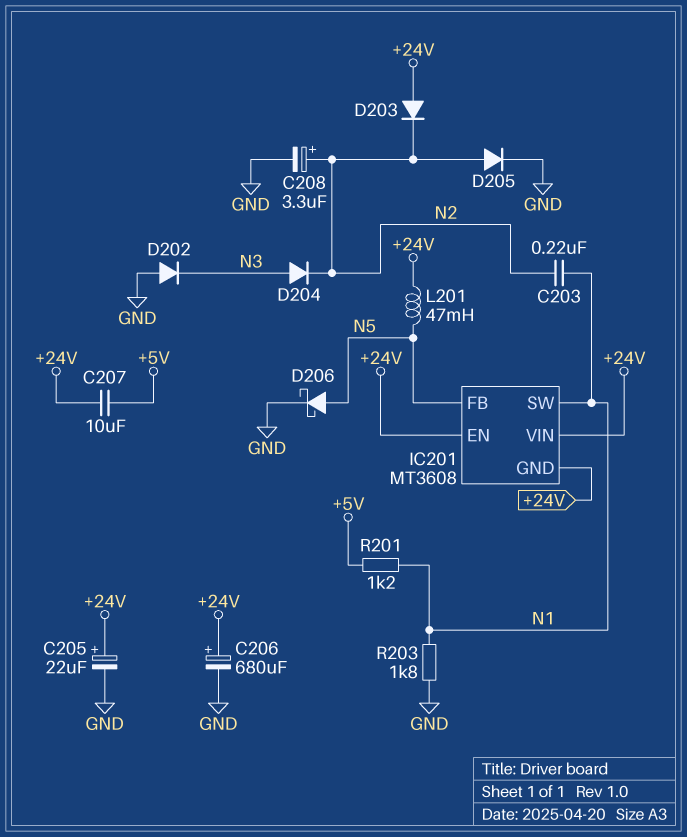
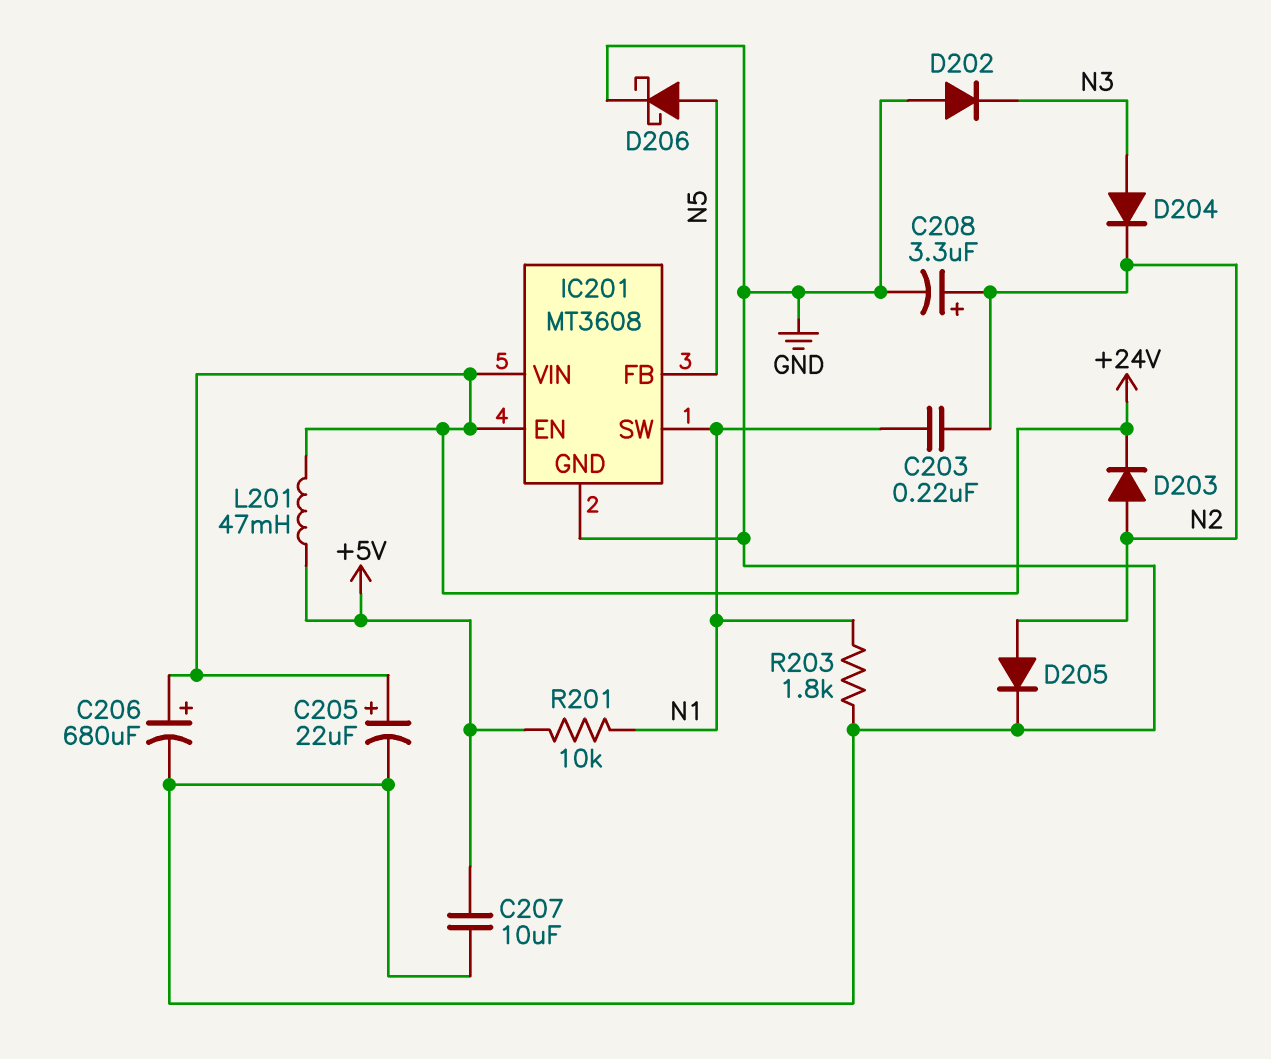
C207: 10uF (+5V, +24V) -> 10uF (+5V, GND)
D203: diode (A +24V, K N2) -> diode (A N2, K +24V)
IC201 pin GND: +24V -> GND
L201: 47mH (+24V, N5) -> 47mH (+5V, +24V)
R201: 1.2k (+5V, N1) -> 10k (+5V, N1)

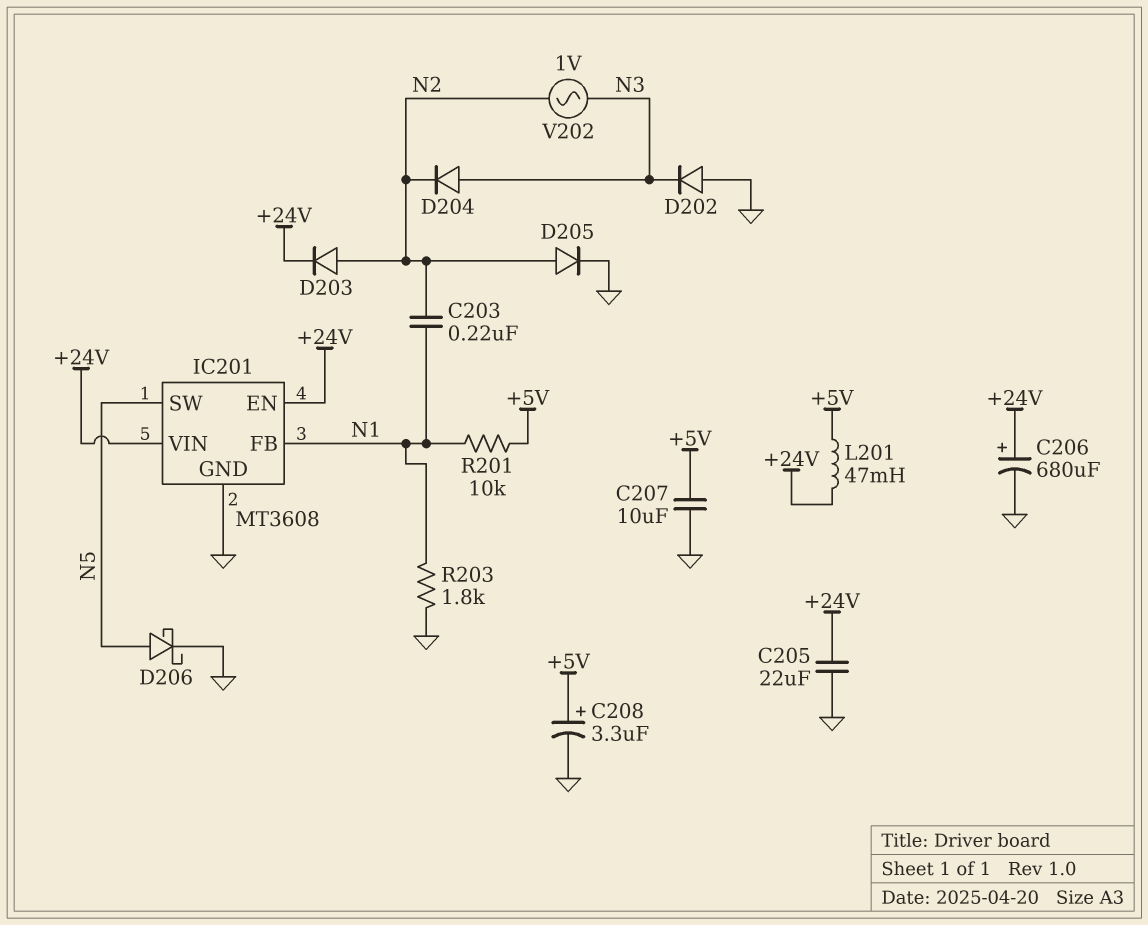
C205: 22uF (plus +24V, minus GND) -> 22uF (+24V, GND)
C208: 3.3uF (plus N2, minus GND) -> 3.3uF (plus +5V, minus GND)
IC201 pin FB: N5 -> N1
IC201 pin SW: N1 -> N5
V202: none -> AC 1V (N2, N3)

